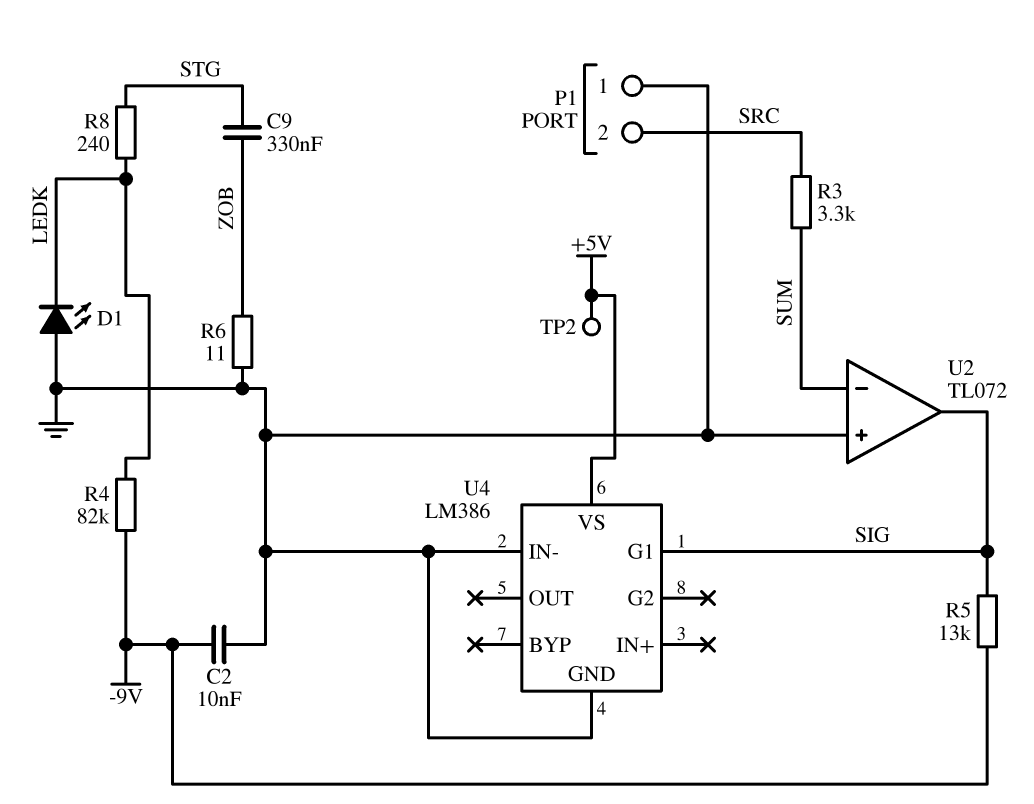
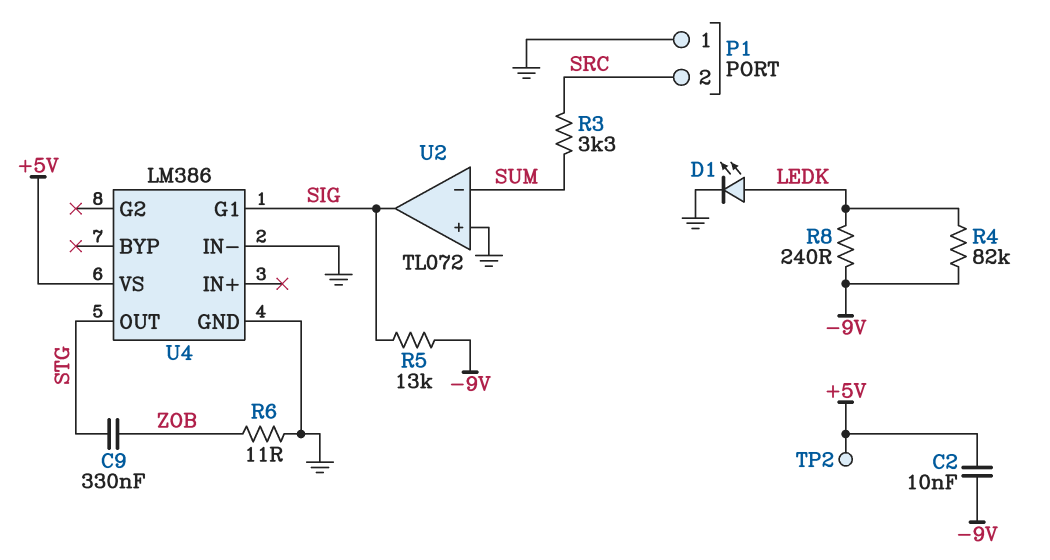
C2: 10nF (-9V, GND) -> 10nF (+5V, -9V)
D1: LED (A GND, K LEDK) -> LED (A LEDK, K GND)
R8: 240 (LEDK, STG) -> 240 (-9V, LEDK)
U4 pin OUT: none -> STG

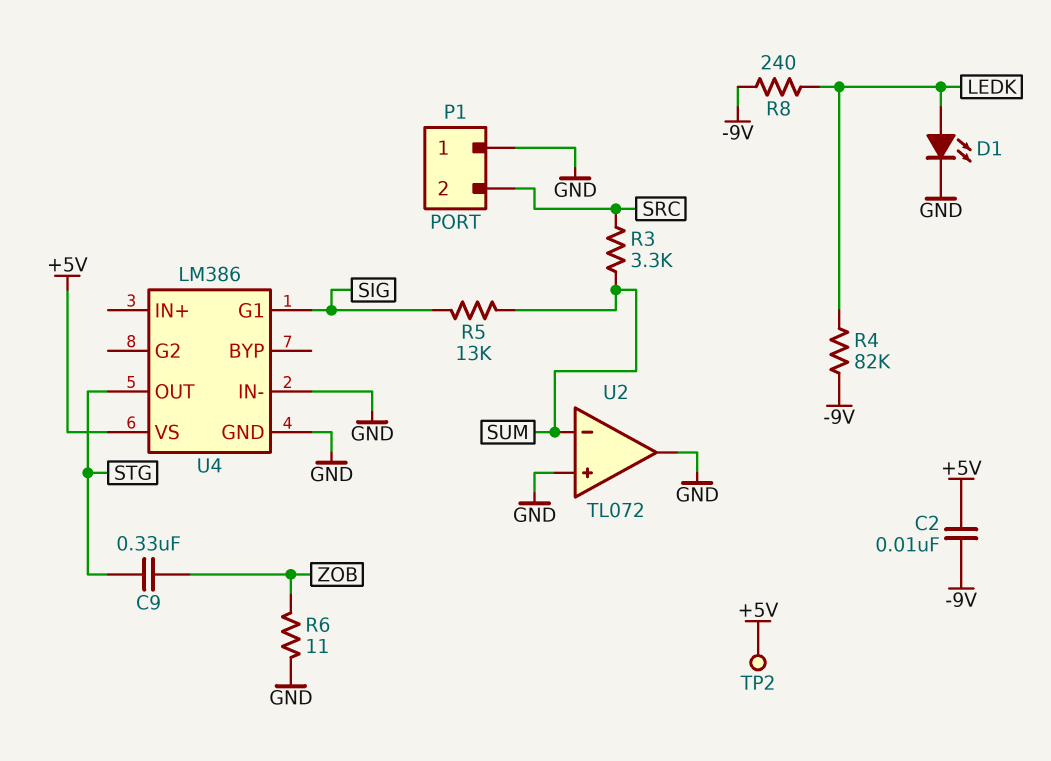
R5: 13k (-9V, SIG) -> 13k (SIG, SUM)
U2 pin out: SIG -> GND

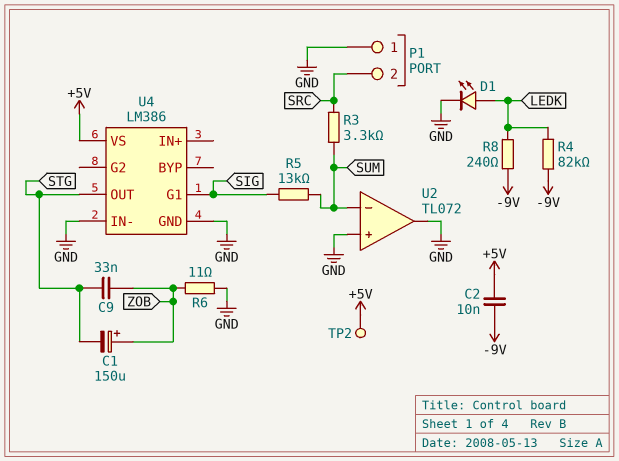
C1: none -> 150uF (plus ZOB, minus STG)
C9: 330nF (STG, ZOB) -> 33nF (STG, ZOB)

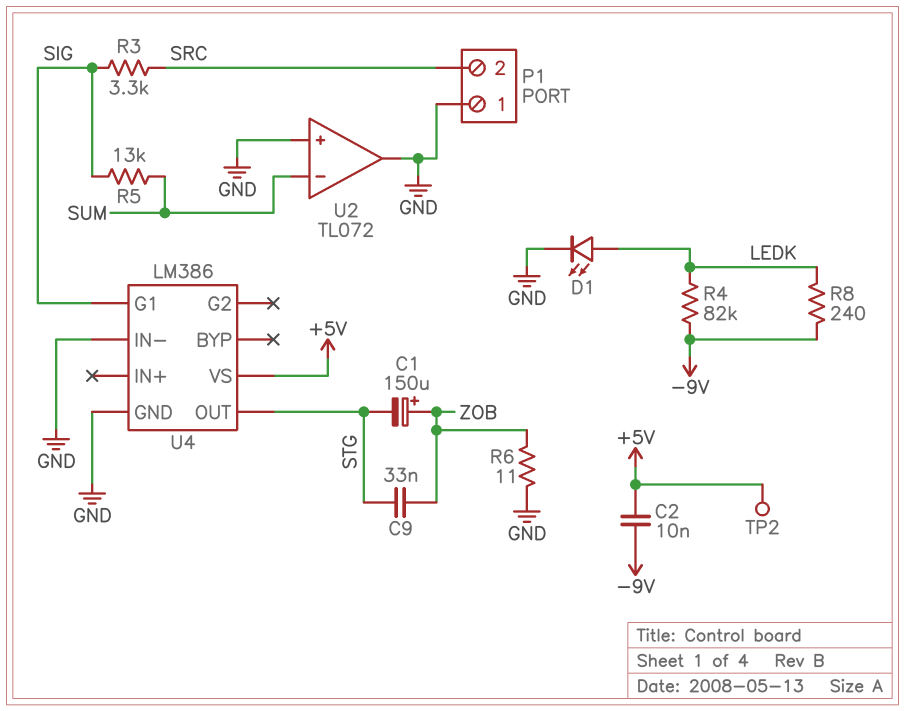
R3: 3.3k (SRC, SUM) -> 3.3k (SIG, SRC)

